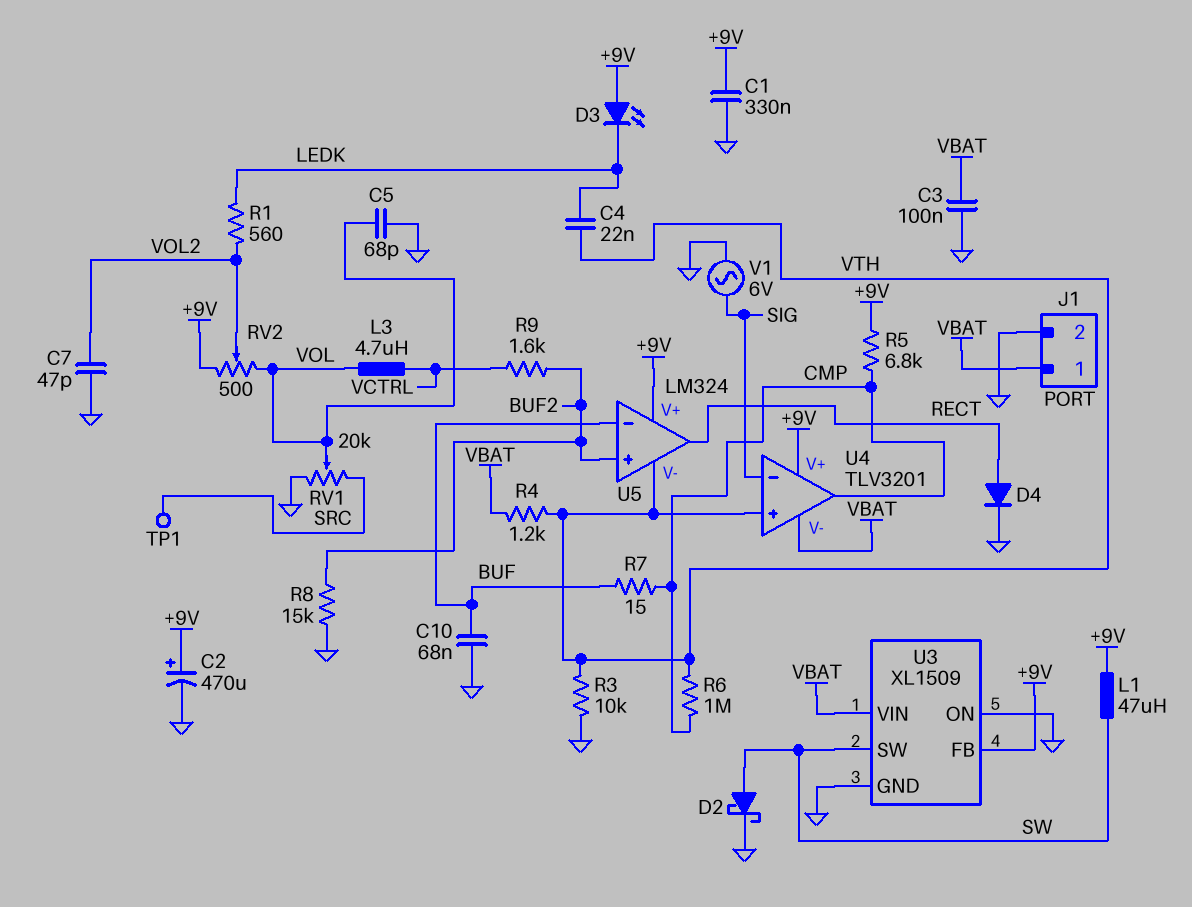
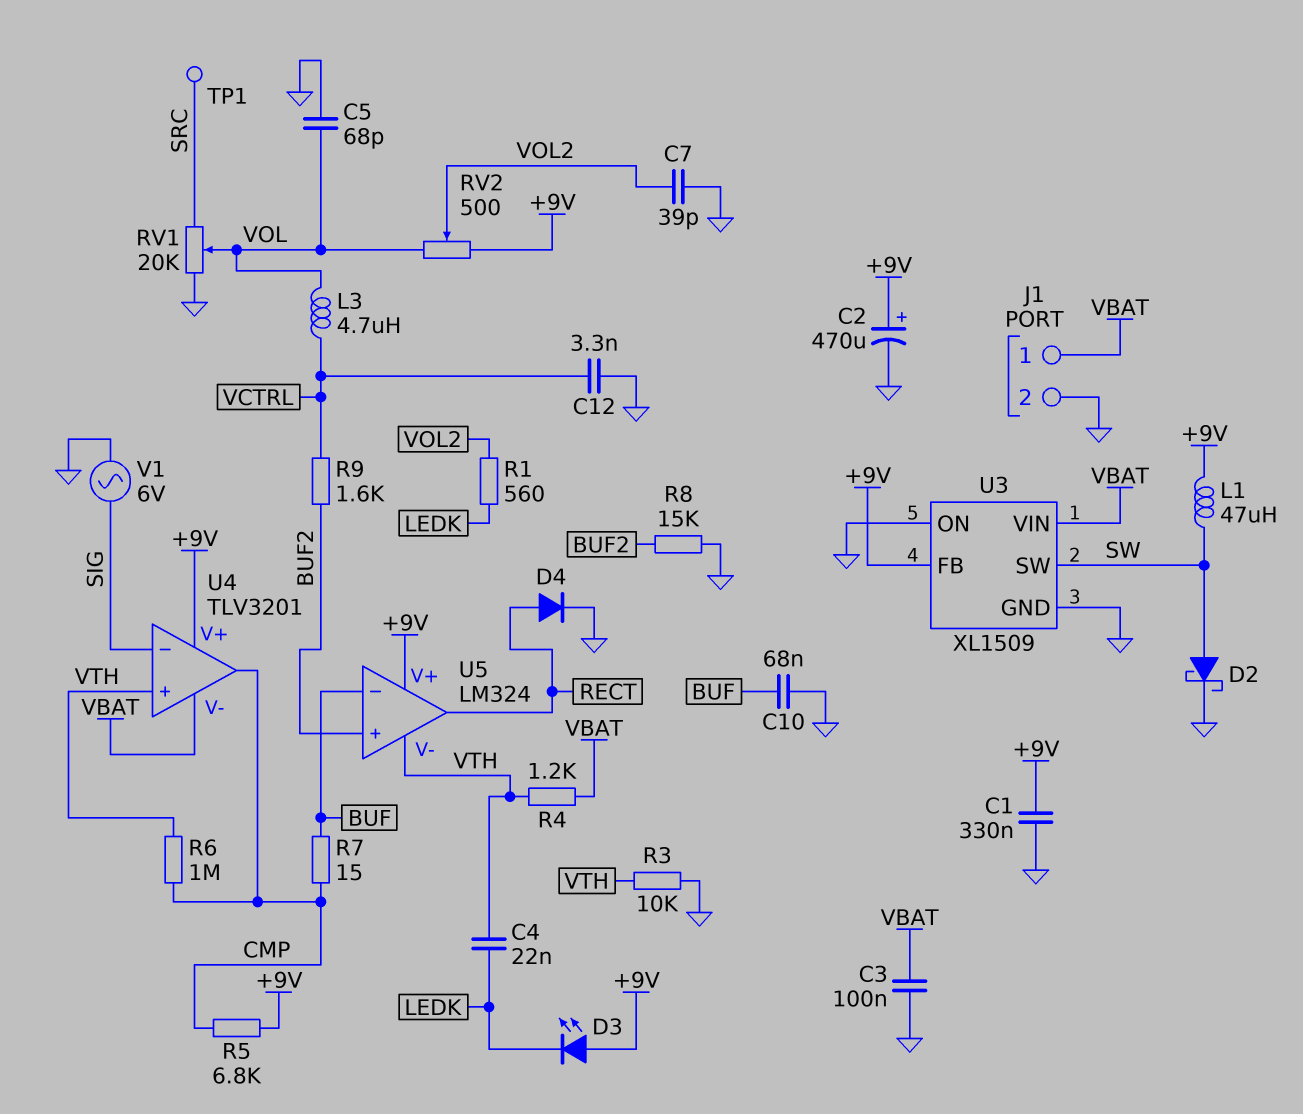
C7: 47pF (GND, VOL2) -> 39pF (GND, VOL2)
C12: none -> 3.3nF (GND, VCTRL)

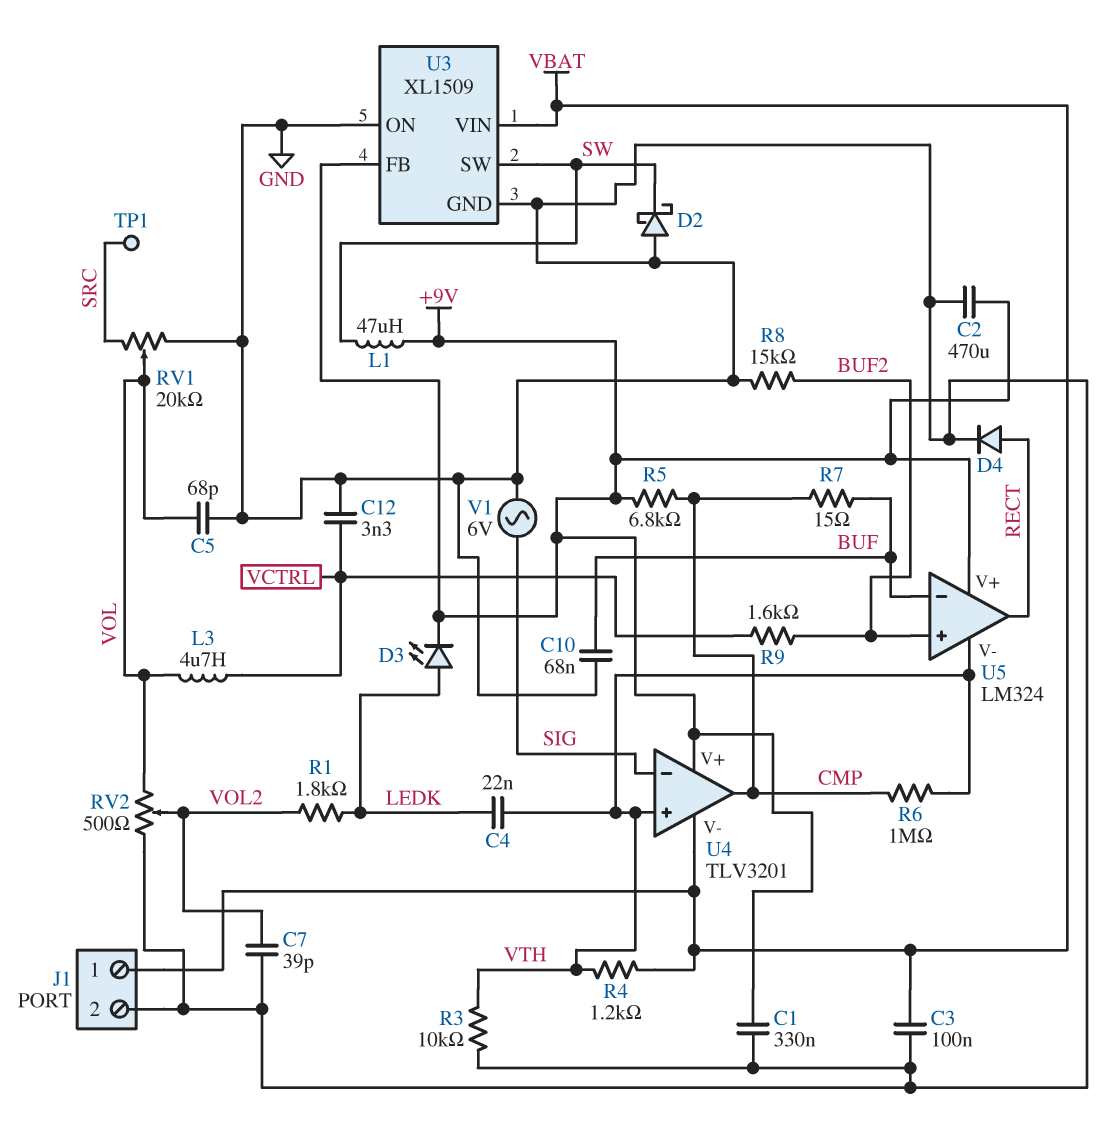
C2: 470uF (plus +9V, minus GND) -> 470uF (+9V, GND)
D2: schottky (A SW, K GND) -> schottky (A GND, K SW)
D3: LED (A +9V, K LEDK) -> LED (A LEDK, K +9V)
R1: 560 (LEDK, VOL2) -> 1.8k (LEDK, VOL2)
RV2: 500 (+9V, VOL, wiper VOL2) -> 500 (GND, VOL, wiper VOL2)

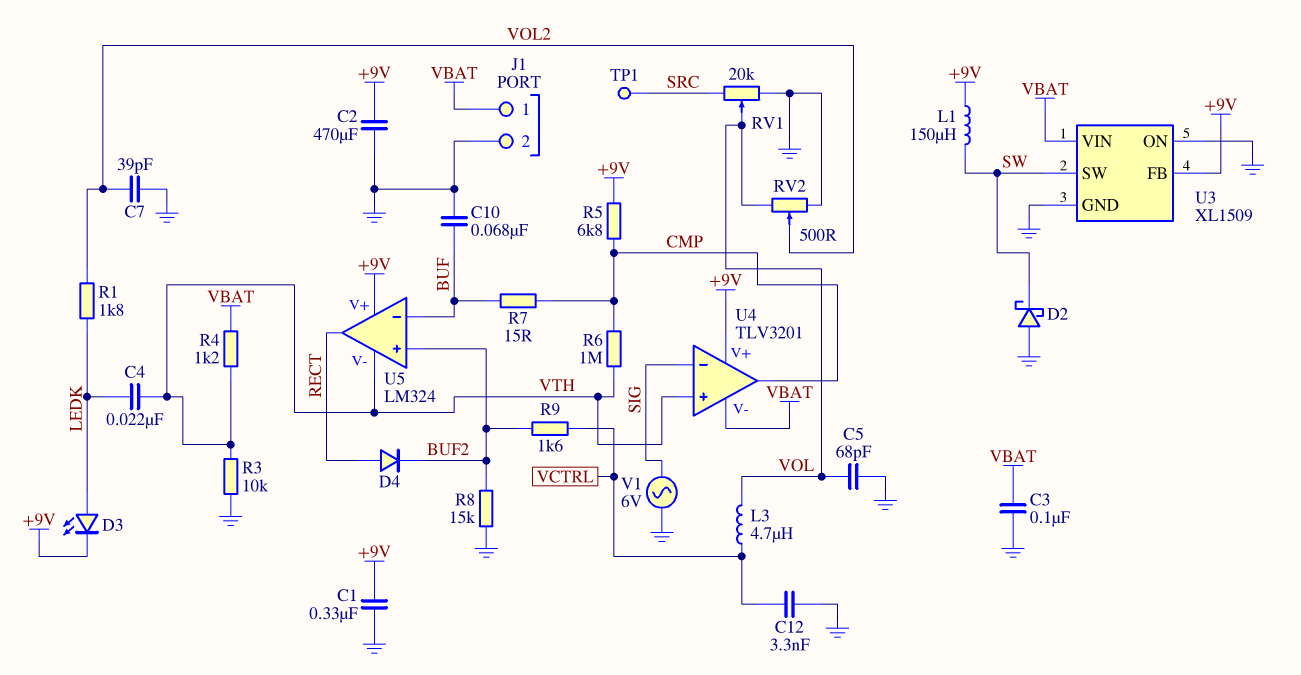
D4: diode (A RECT, K GND) -> diode (A RECT, K BUF2)
L1: 47uH (+9V, SW) -> 150uH (+9V, SW)

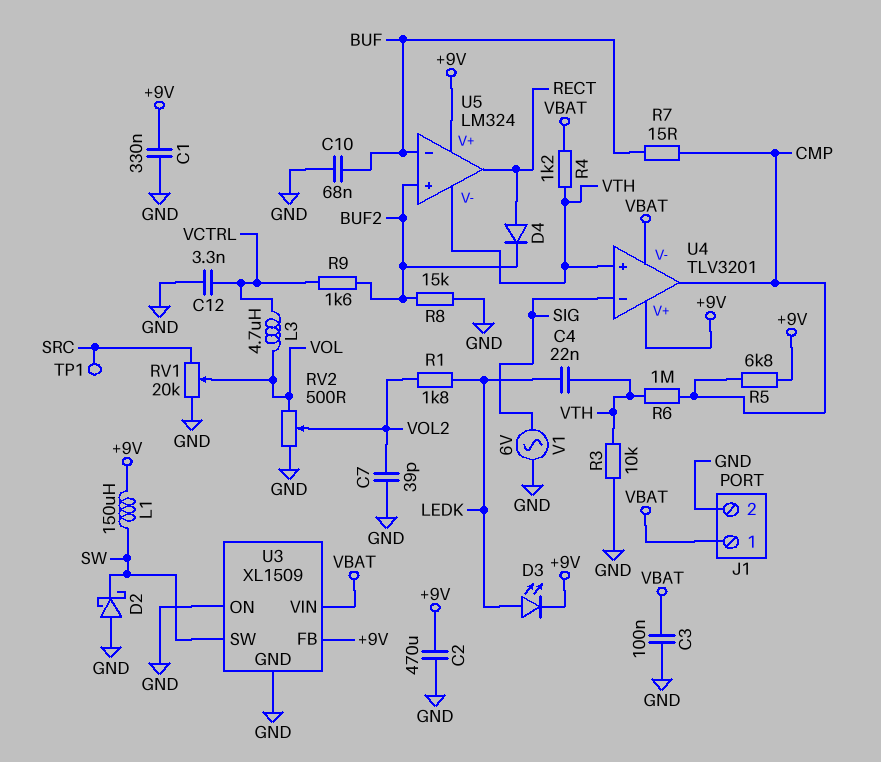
C5: 68pF (GND, VOL) -> none

